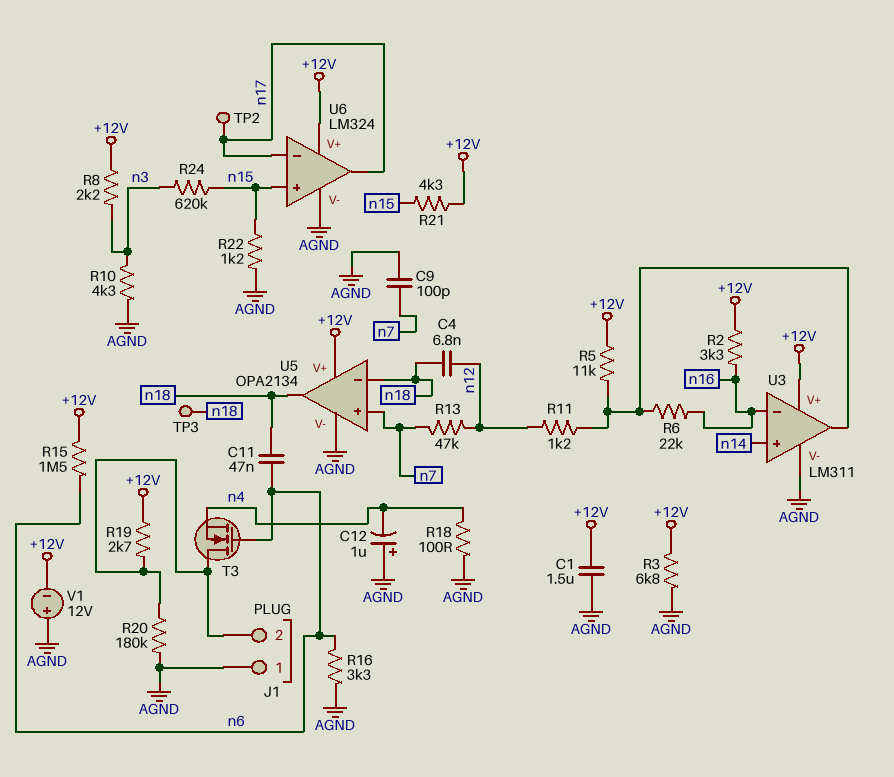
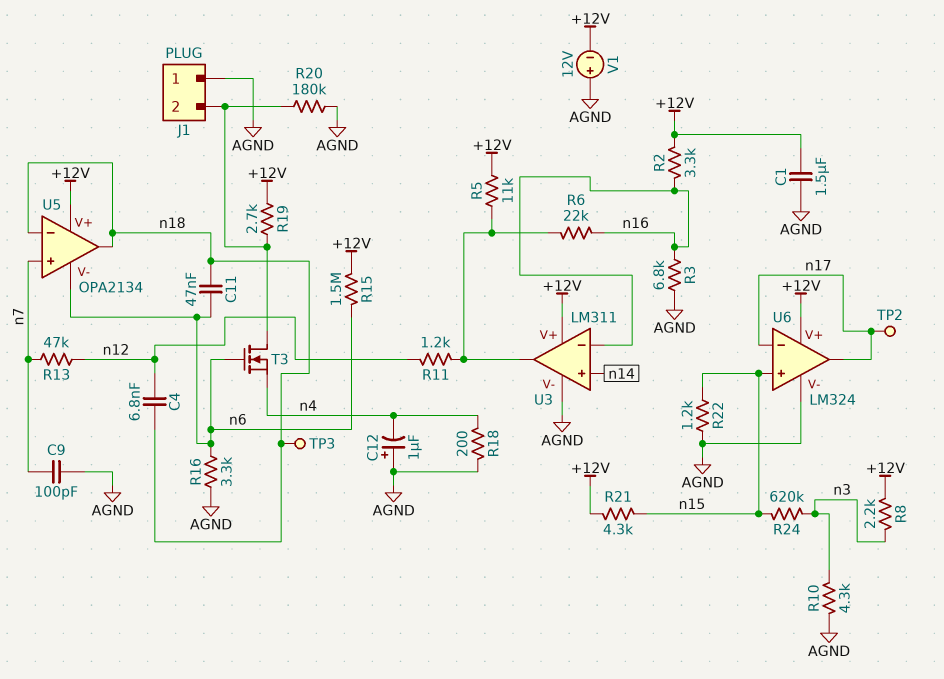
R3: 6.8k (+12V, AGND) -> 6.8k (AGND, n16)
R18: 100 (AGND, n4) -> 200 (AGND, n4)
U5 pin V-: AGND -> n6

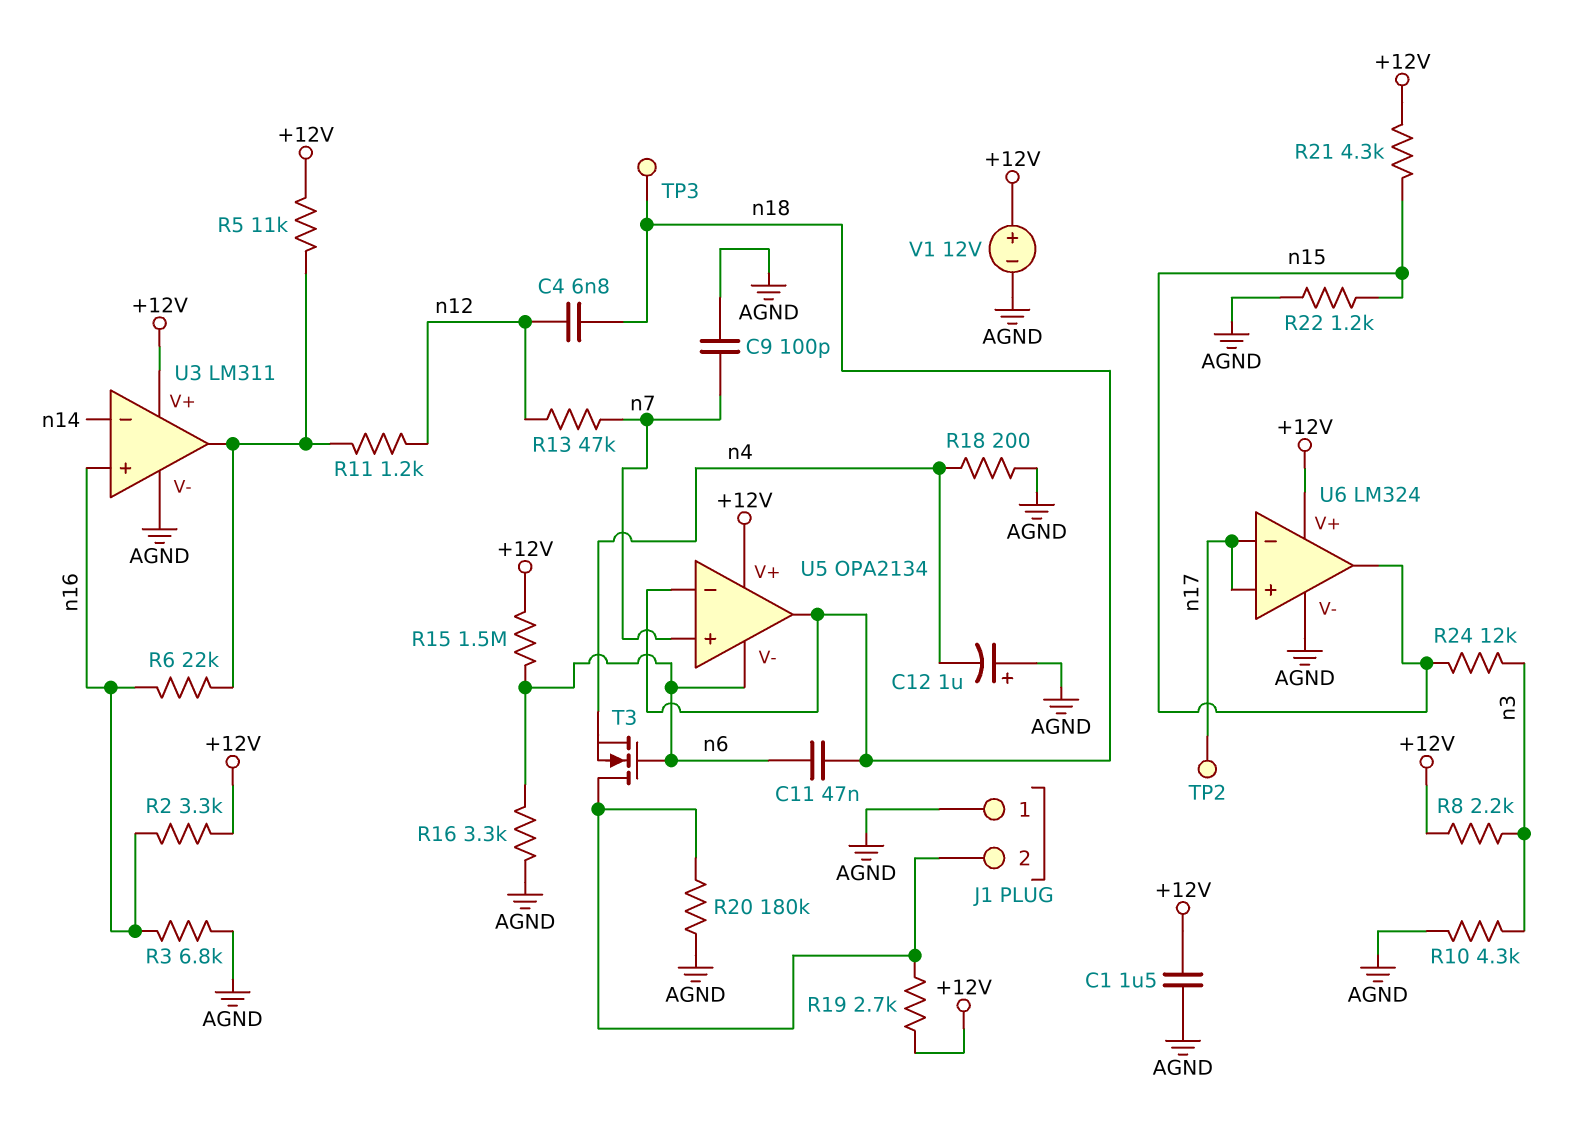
R24: 620k (n3, n15) -> 12k (n3, n15)
U3 pin in+: n14 -> n16
U3 pin in-: n16 -> n14
U6 pin in+: n15 -> n17
U6 pin out: n17 -> n15
V1: 12V (plus AGND, minus +12V) -> 12V (plus +12V, minus AGND)

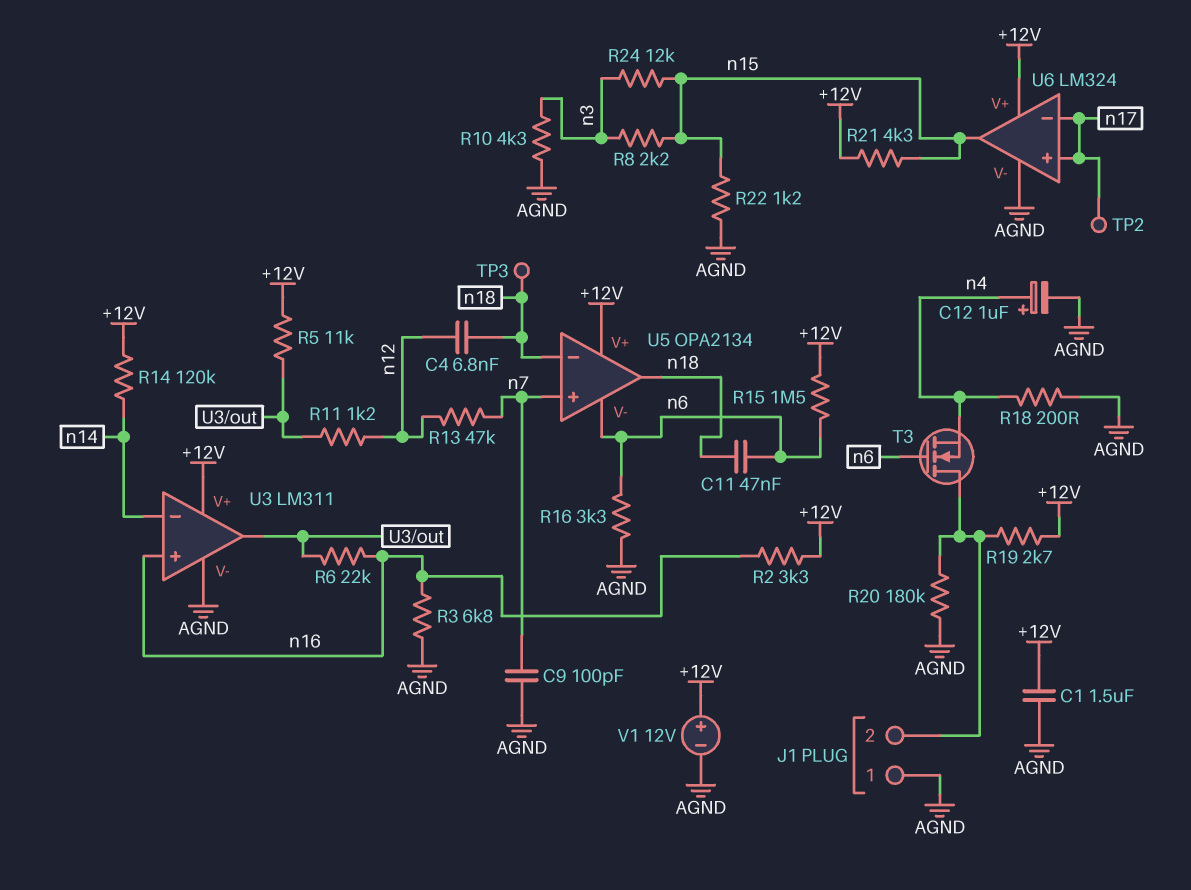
C12: 1uF (plus AGND, minus n4) -> 1uF (plus n4, minus AGND)
R8: 2.2k (+12V, n3) -> 2.2k (n3, n15)
R14: none -> 120k (+12V, n14)

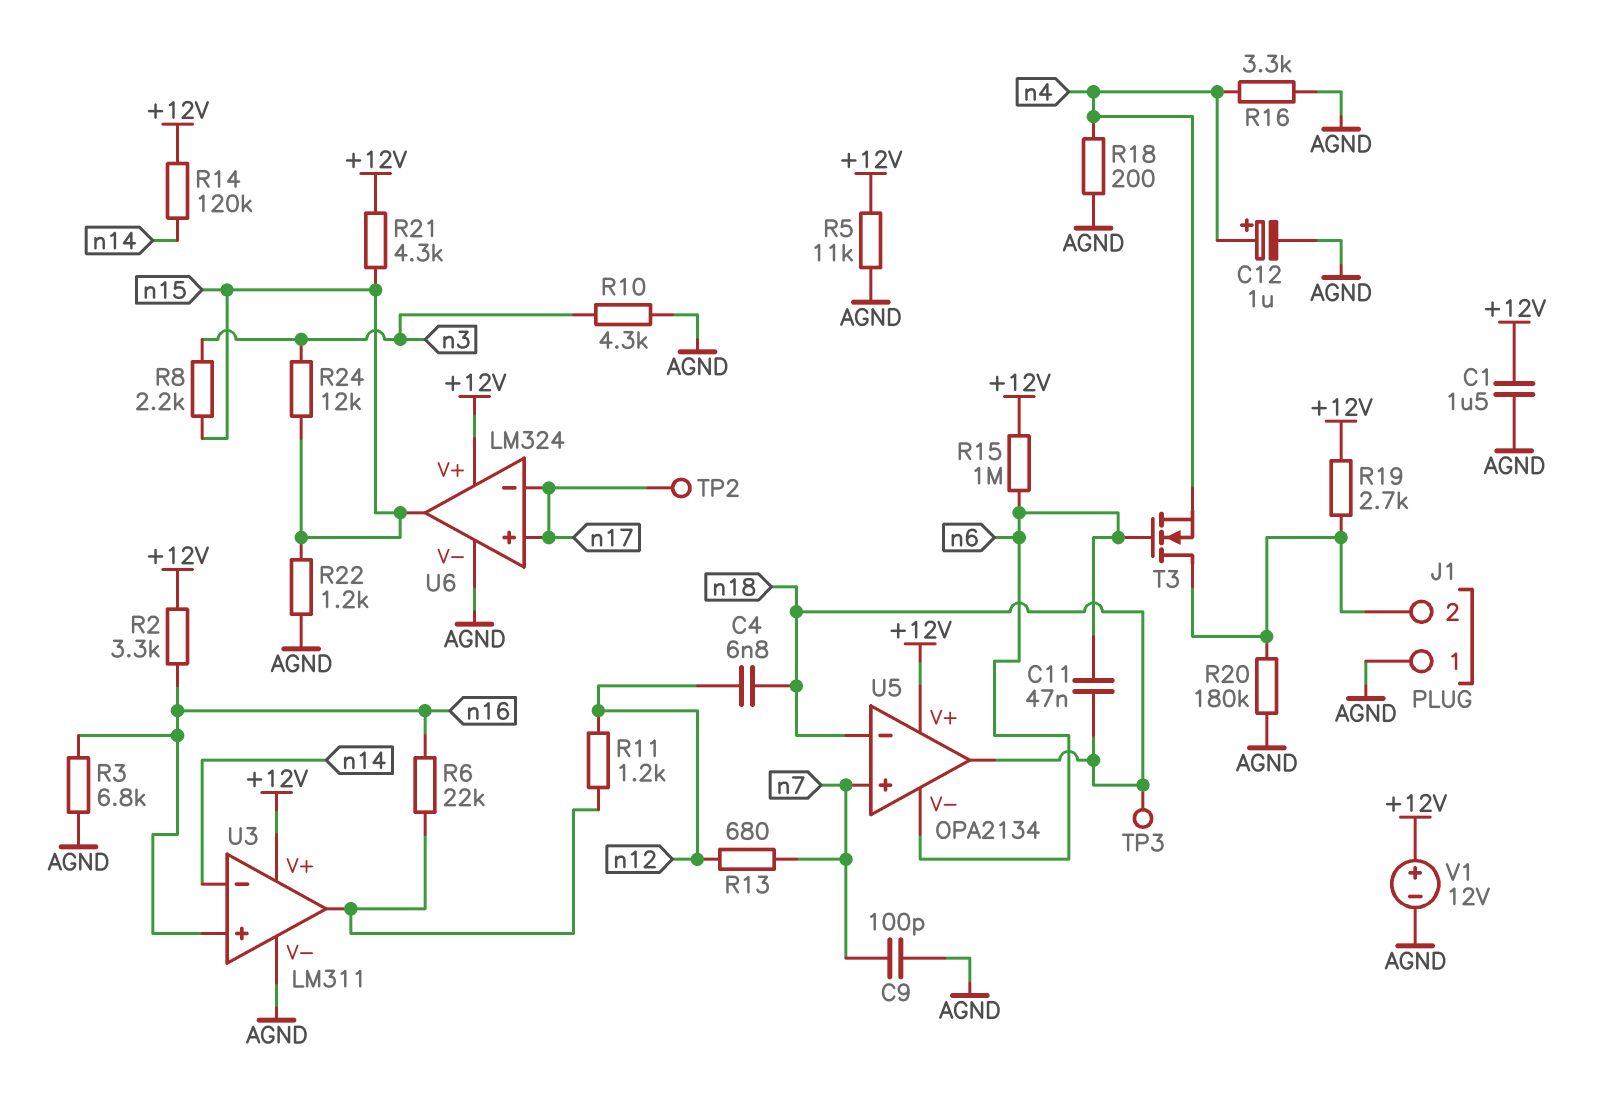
R5: 11k (+12V, U3/out) -> 11k (+12V, AGND)
R13: 47k (n7, n12) -> 680 (n7, n12)
R15: 1.5M (+12V, n6) -> 1M (+12V, n6)
R16: 3.3k (AGND, n6) -> 3.3k (AGND, n4)

